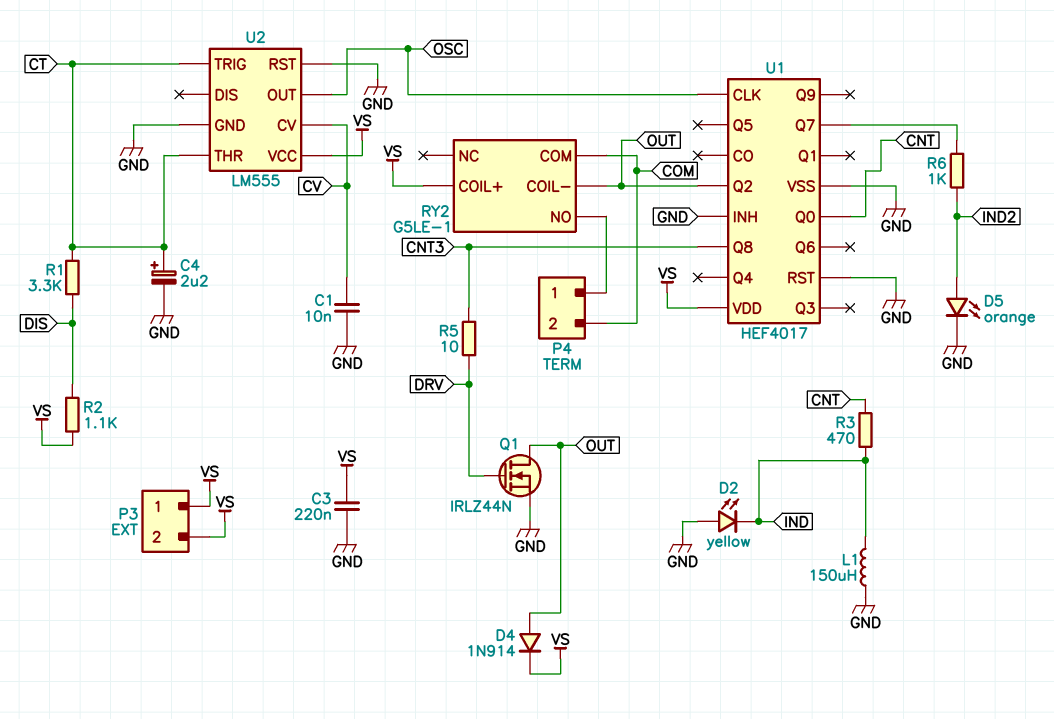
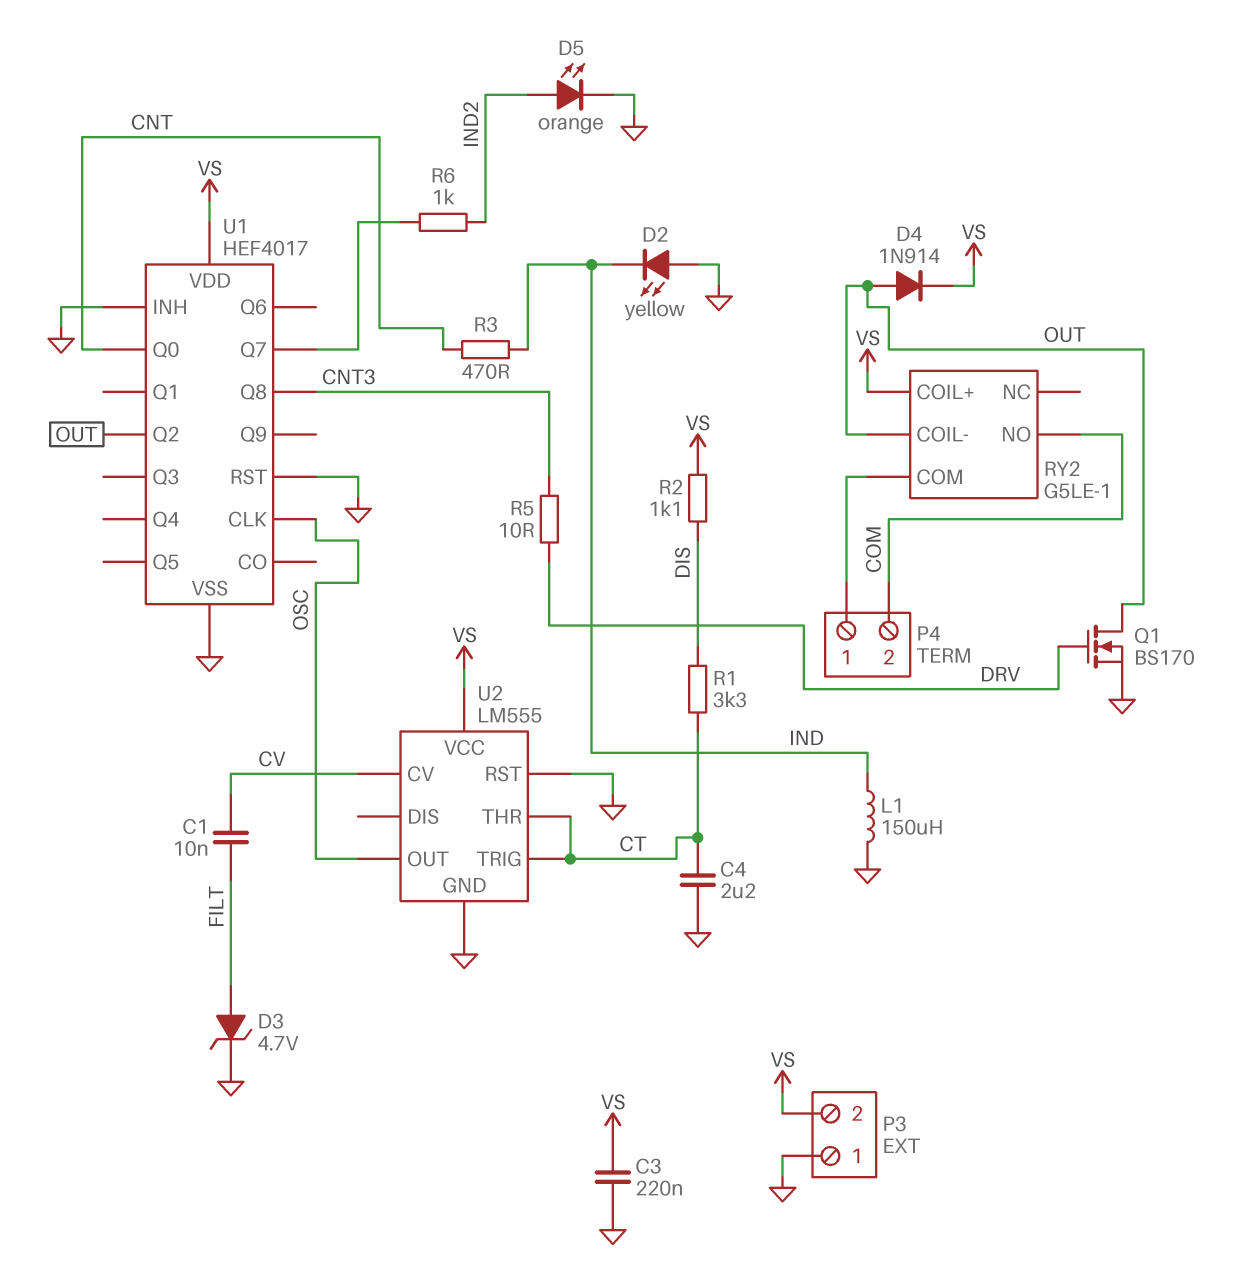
C1: 10nF (CV, GND) -> 10nF (CV, FILT)
C4: 2.2uF (plus CT, minus GND) -> 2.2uF (CT, GND)
D3: none -> zener 4.7V (A FILT, K GND)
P3 pin 1: VS -> GND
Q1: NMOS IRLZ44N (G DRV, D OUT, S GND) -> NMOS BS170 (G DRV, D OUT, S GND)
RY2 pin COM: COM -> P4/1
RY2 pin NO: P4/1 -> COM

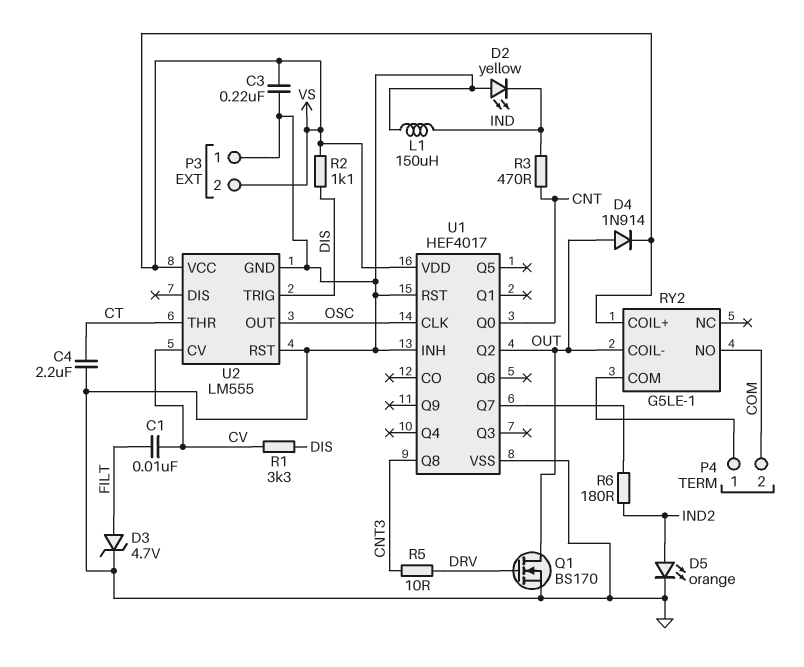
R1: 3.3k (CT, DIS) -> 3.3k (CV, DIS)
R6: 1k (IND2, U1/Q7) -> 180 (IND2, U1/Q7)
U2 pin TRIG: CT -> DIS

